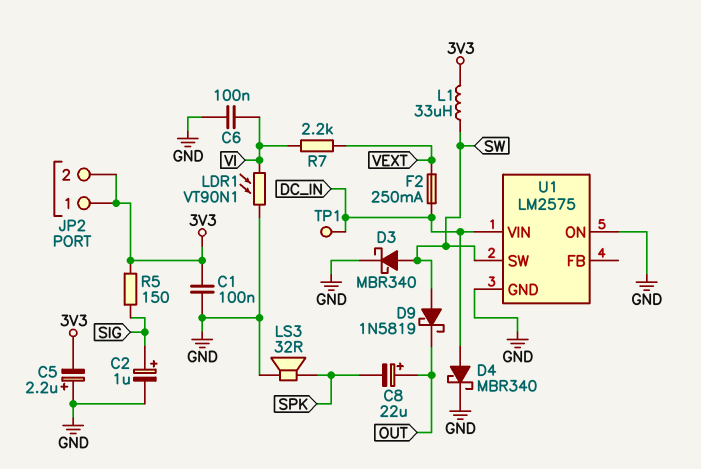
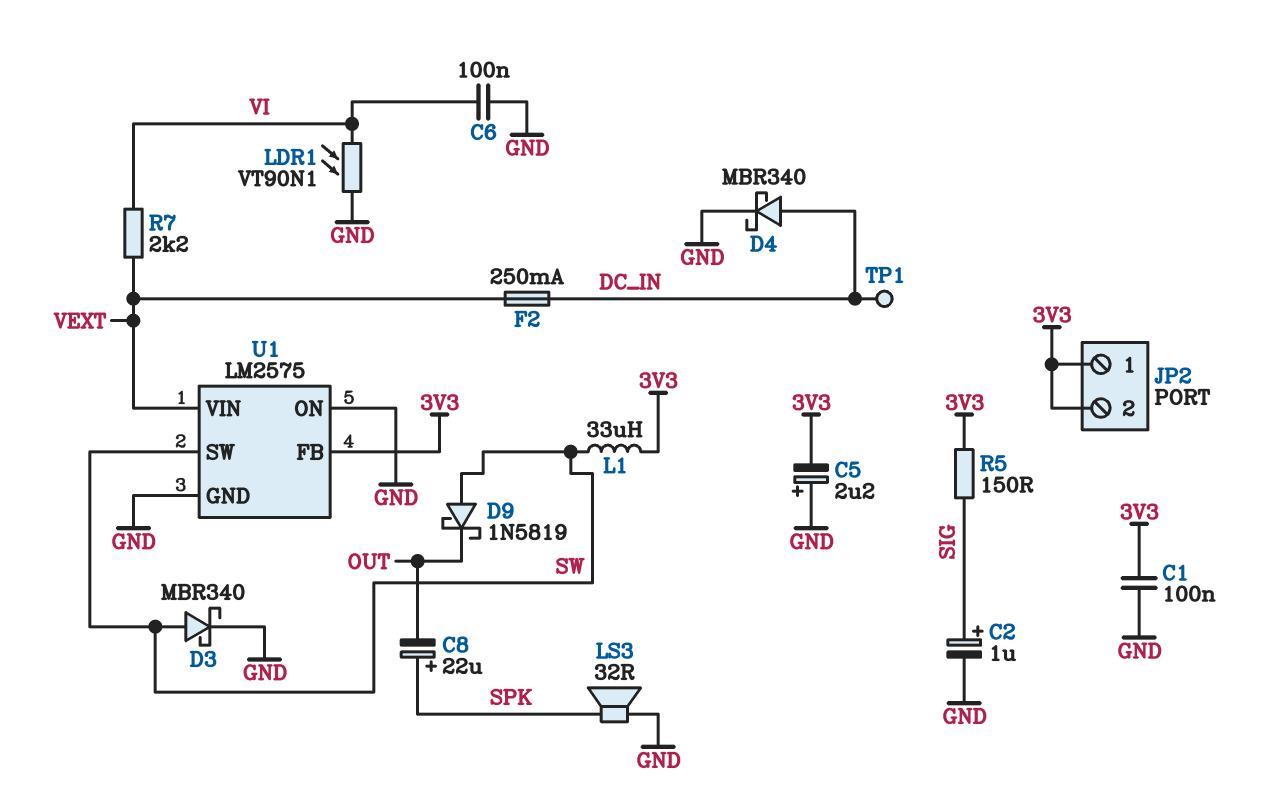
C8: 22uF (plus OUT, minus SPK) -> 22uF (plus SPK, minus OUT)
U1 pin FB: none -> 3V3
U1 pin VIN: DC_IN -> VEXT

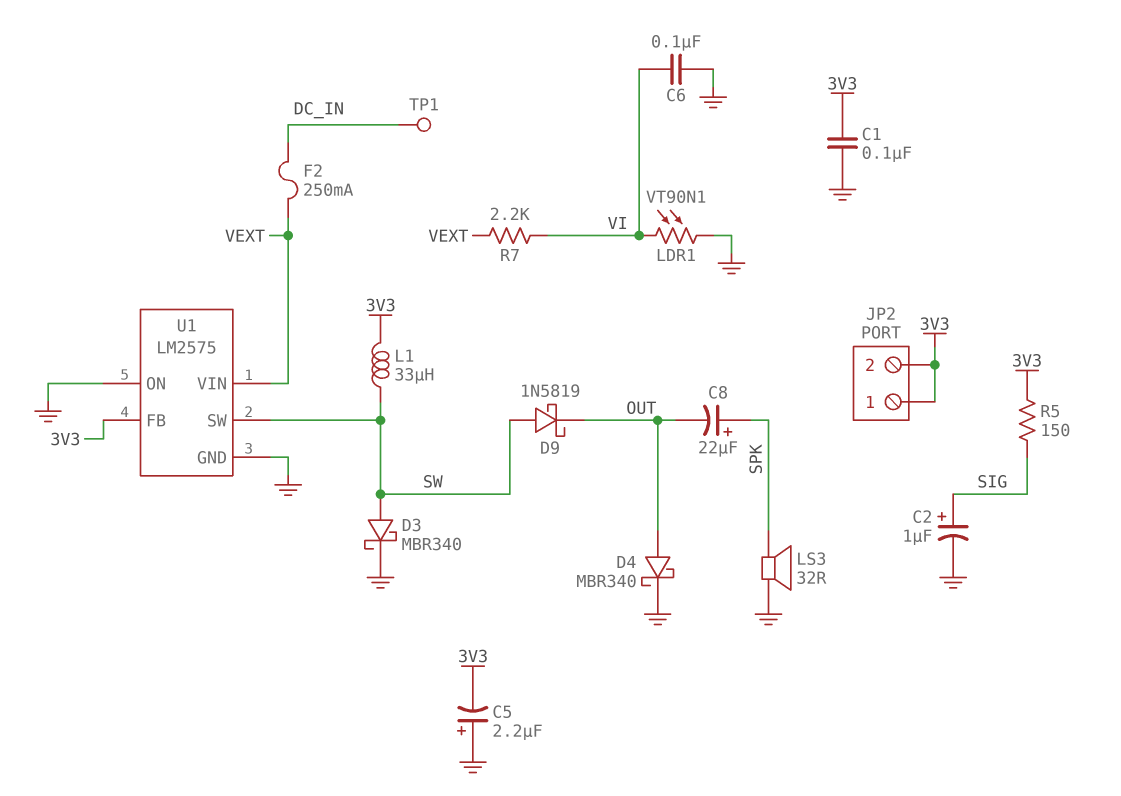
D4: schottky MBR340 (A DC_IN, K GND) -> schottky MBR340 (A OUT, K GND)

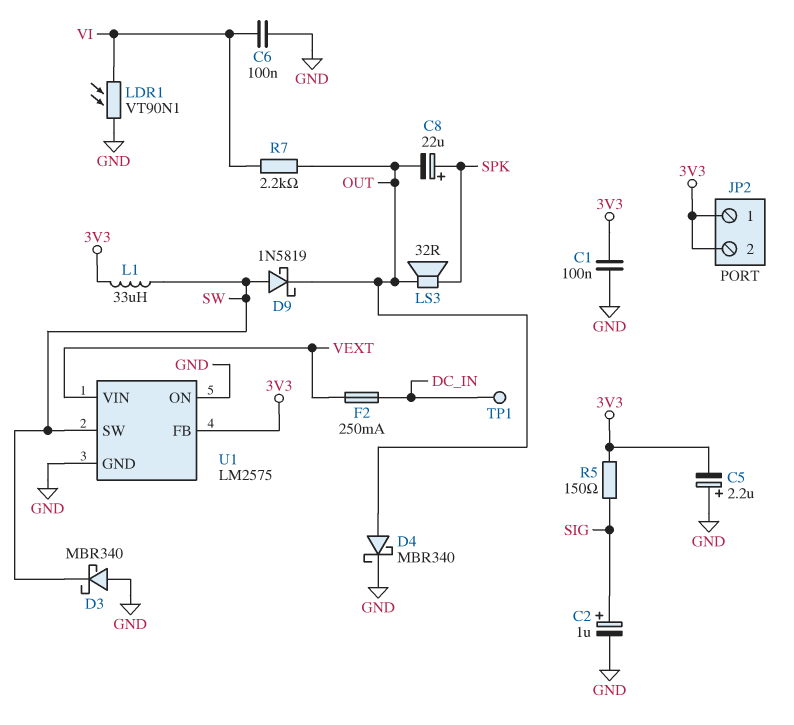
D3: schottky MBR340 (A SW, K GND) -> schottky MBR340 (A GND, K SW)
LS3: speaker 32R (GND, SPK) -> speaker 32R (OUT, SPK)
R7: 2.2k (VEXT, VI) -> 2.2k (OUT, VI)

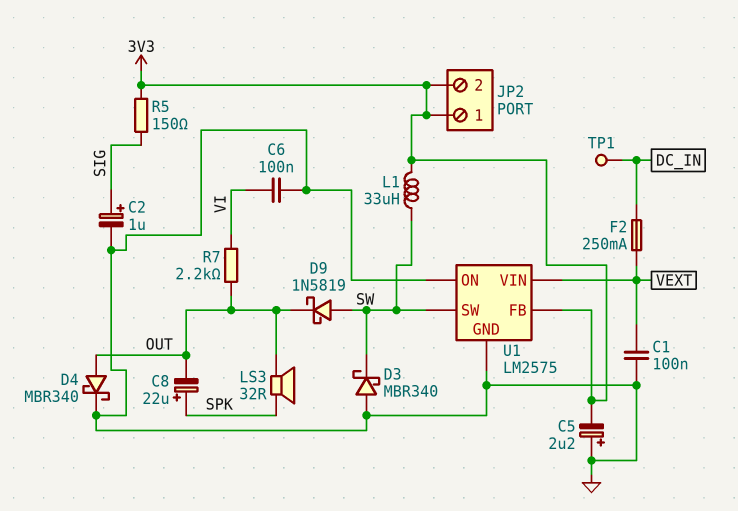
C1: 100nF (3V3, GND) -> 100nF (GND, VEXT)
LDR1: VT90N1 (GND, VI) -> none

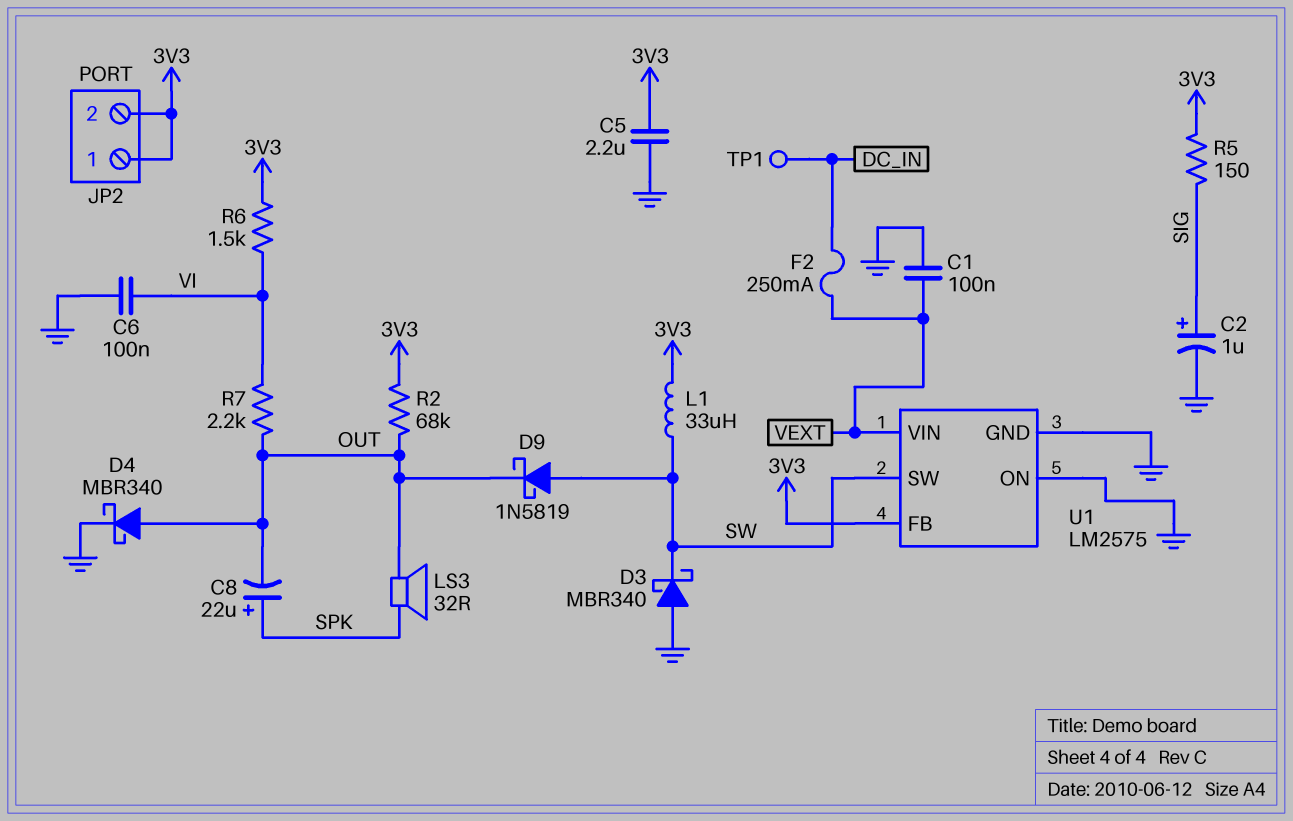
C5: 2.2uF (plus GND, minus 3V3) -> 2.2uF (3V3, GND)
R2: none -> 68k (3V3, OUT)
R6: none -> 1.5k (3V3, VI)

